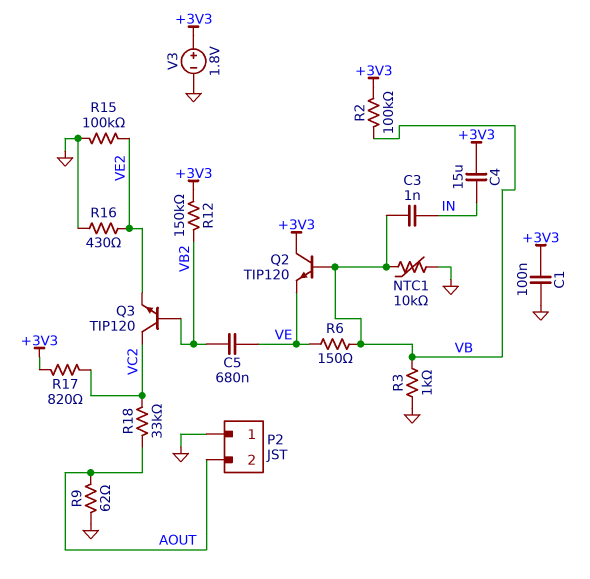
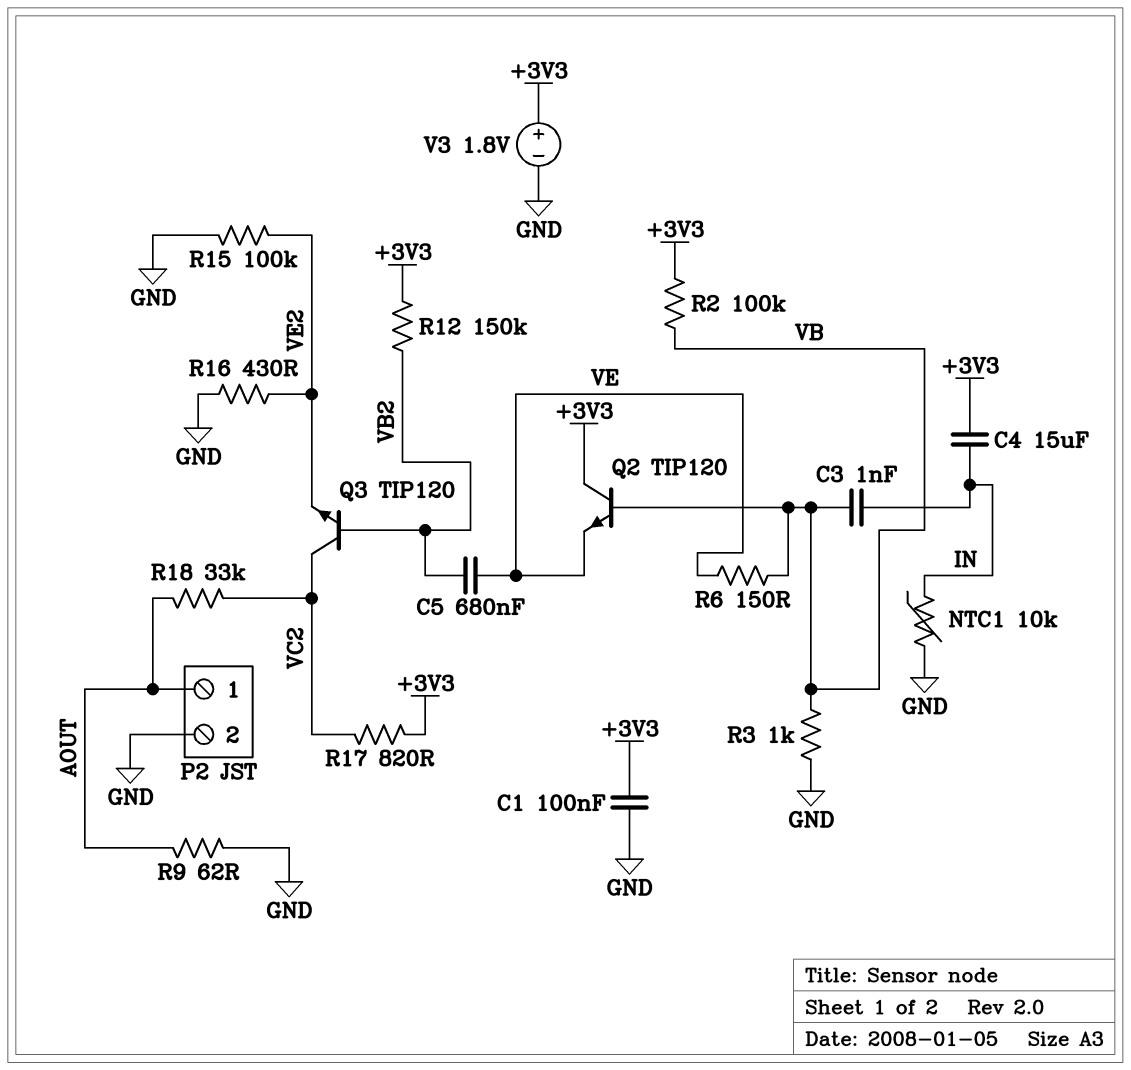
NTC1: 10k (GND, VB) -> 10k (GND, IN)
P2 pin 1: GND -> AOUT
P2 pin 2: AOUT -> GND

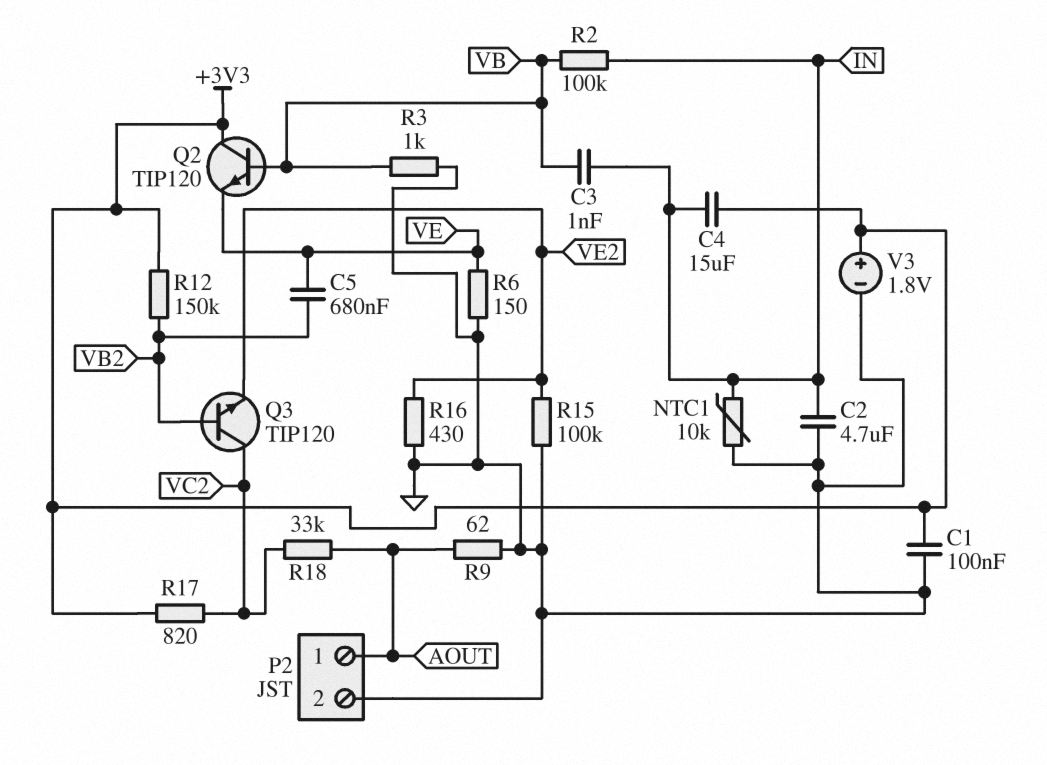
C2: none -> 4.7uF (GND, IN)
R2: 100k (+3V3, VB) -> 100k (IN, VB)
R6: 150 (VB, VE) -> 150 (GND, VE)

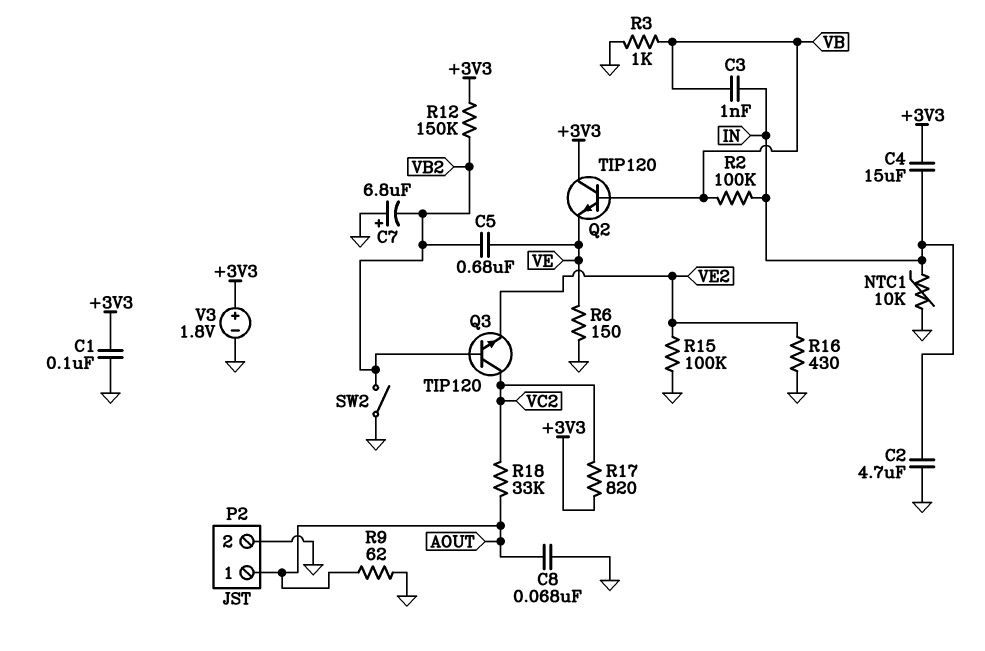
C7: none -> 6.8uF (plus GND, minus VB2)
C8: none -> 68nF (AOUT, GND)
SW2: none -> switch (GND, VB2)

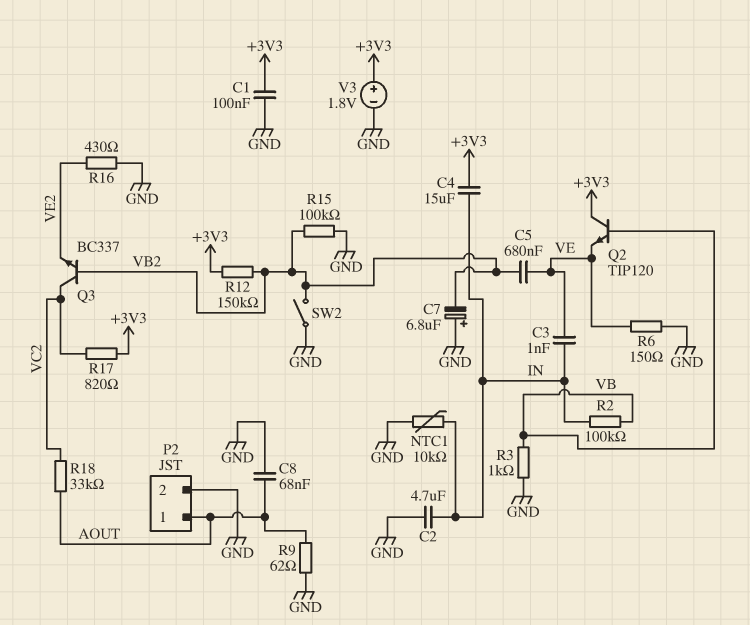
C3: 1nF (IN, VB) -> 1nF (IN, VE)
Q3: NPN TIP120 (B VB2, C VC2, E VE2) -> NPN BC337 (B VB2, C VC2, E VE2)
R15: 100k (GND, VE2) -> 100k (GND, VB2)

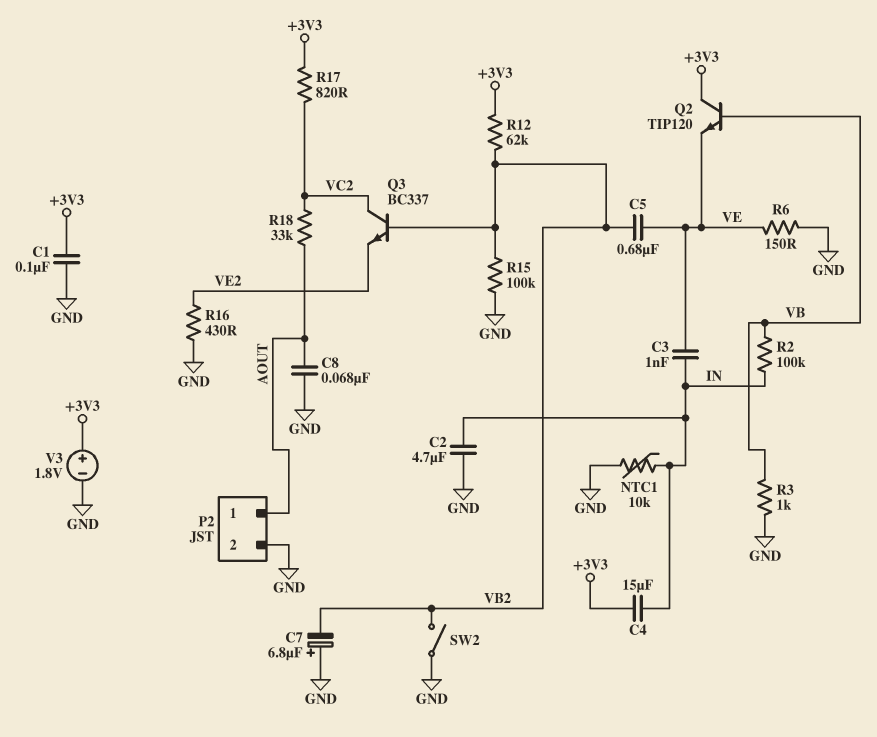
R9: 62 (AOUT, GND) -> none
R12: 150k (+3V3, VB2) -> 62k (+3V3, VB2)

